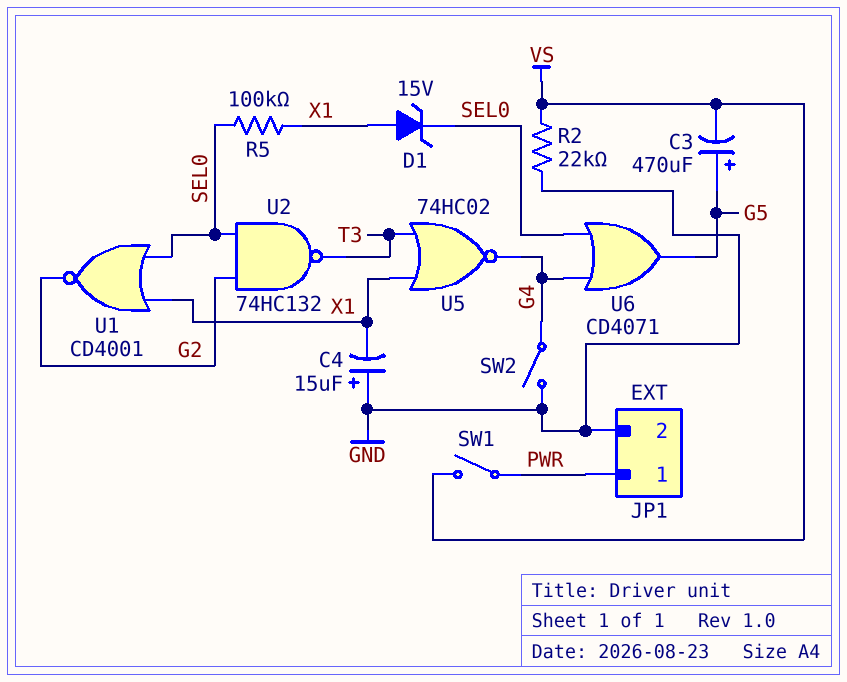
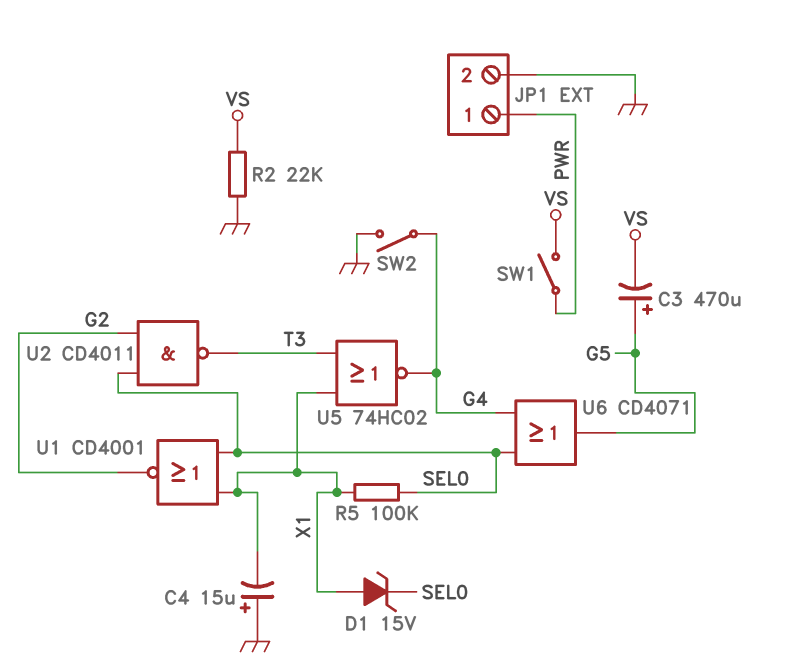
U2: NAND 74HC132 (in G2, in SEL0, out T3) -> NAND CD4011 (in G2, in SEL0, out T3)

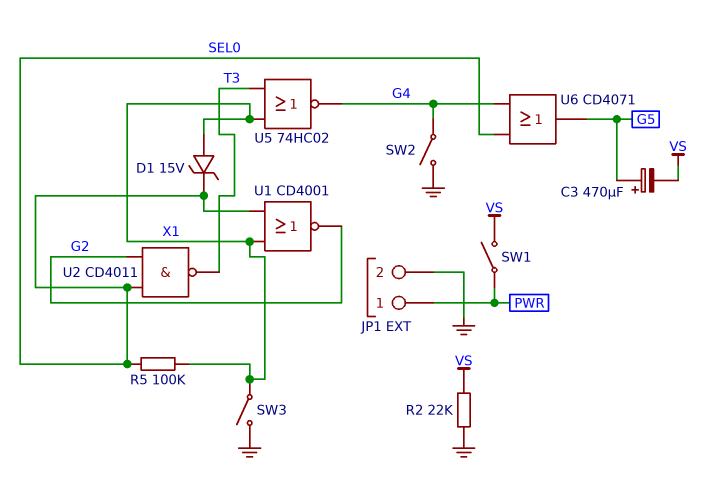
C4: 15uF (plus GND, minus X1) -> none
SW3: none -> switch (GND, X1)

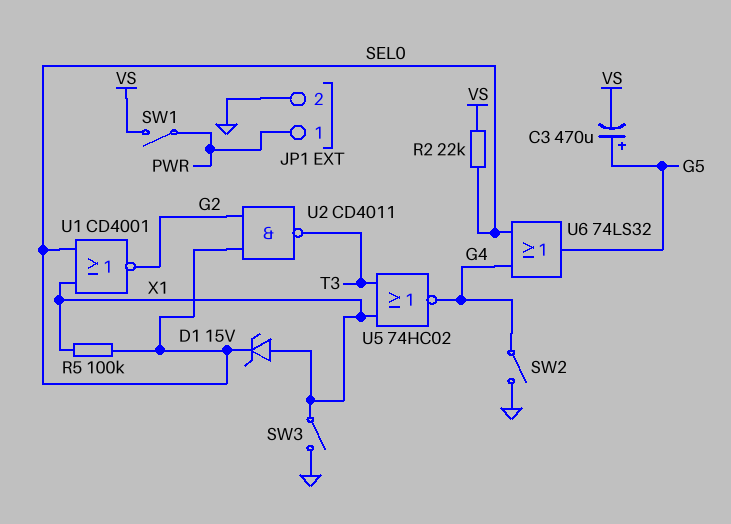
R2: 22k (GND, VS) -> 22k (SEL0, VS)
U6: OR CD4071 (in G4, in SEL0, out G5) -> OR 74LS32 (in G4, in SEL0, out G5)

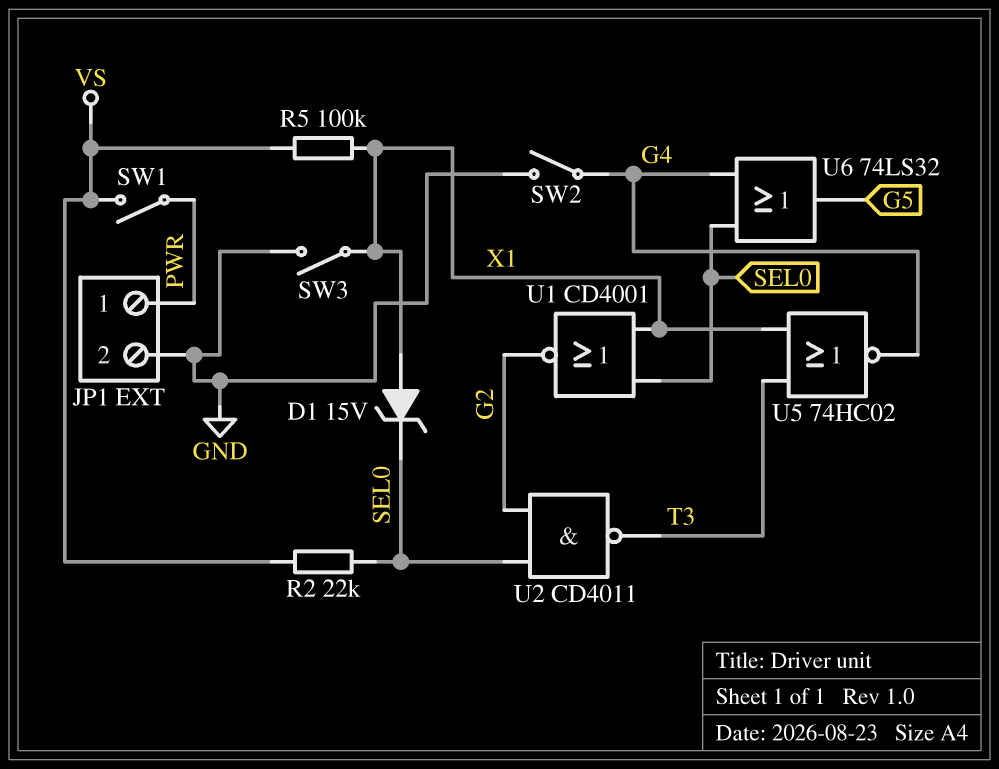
C3: 470uF (plus G5, minus VS) -> none
R5: 100k (SEL0, X1) -> 100k (VS, X1)

